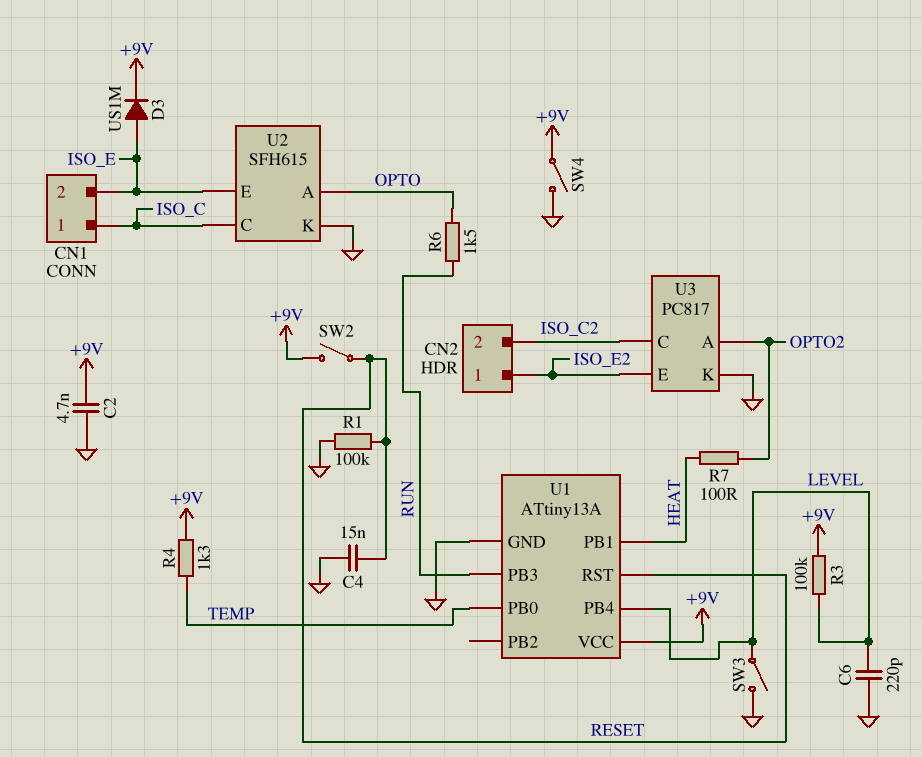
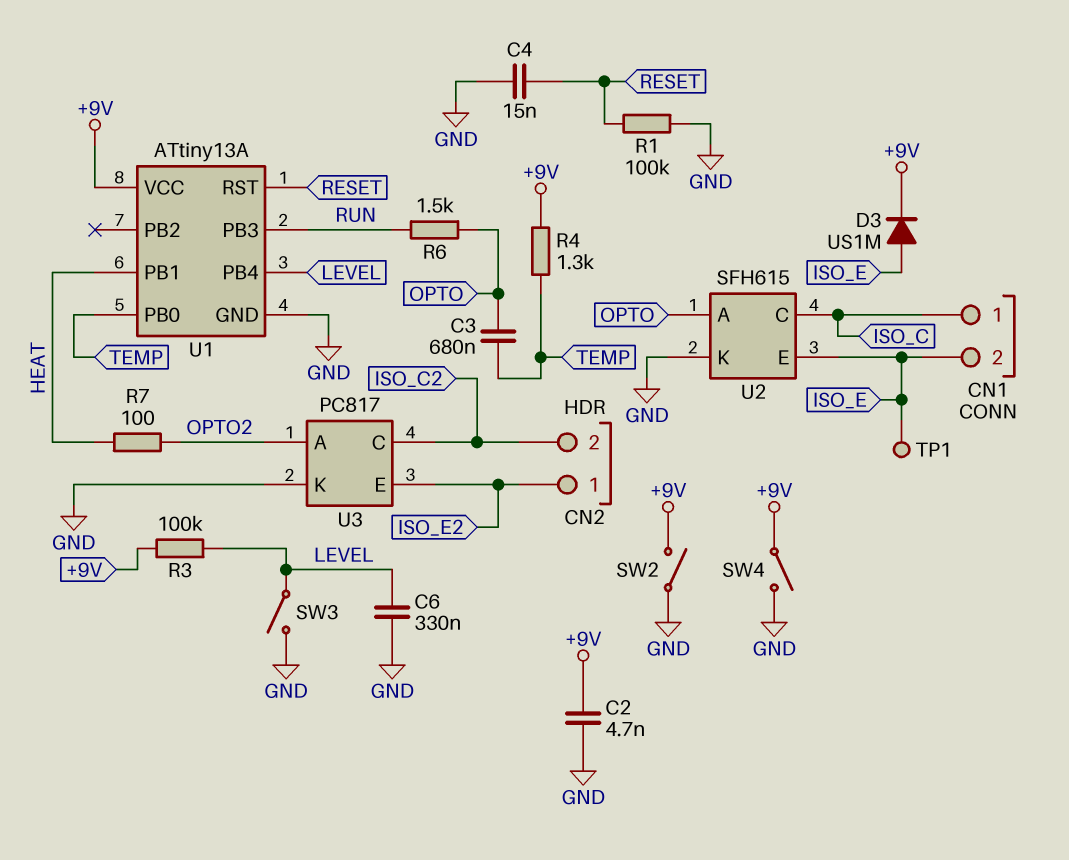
C3: none -> 680nF (OPTO, TEMP)
C6: 220pF (GND, LEVEL) -> 330nF (GND, LEVEL)
SW2: switch (+9V, RESET) -> switch (+9V, GND)
TP1: none -> test point (ISO_E)

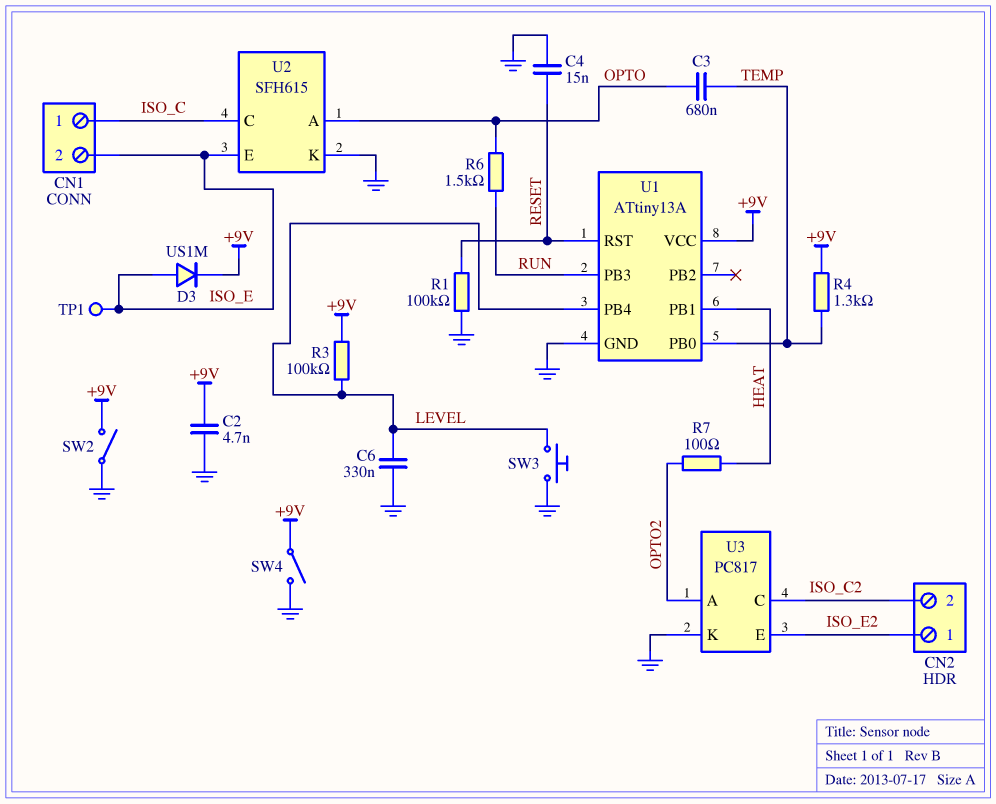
SW3: switch (GND, LEVEL) -> button (GND, LEVEL)

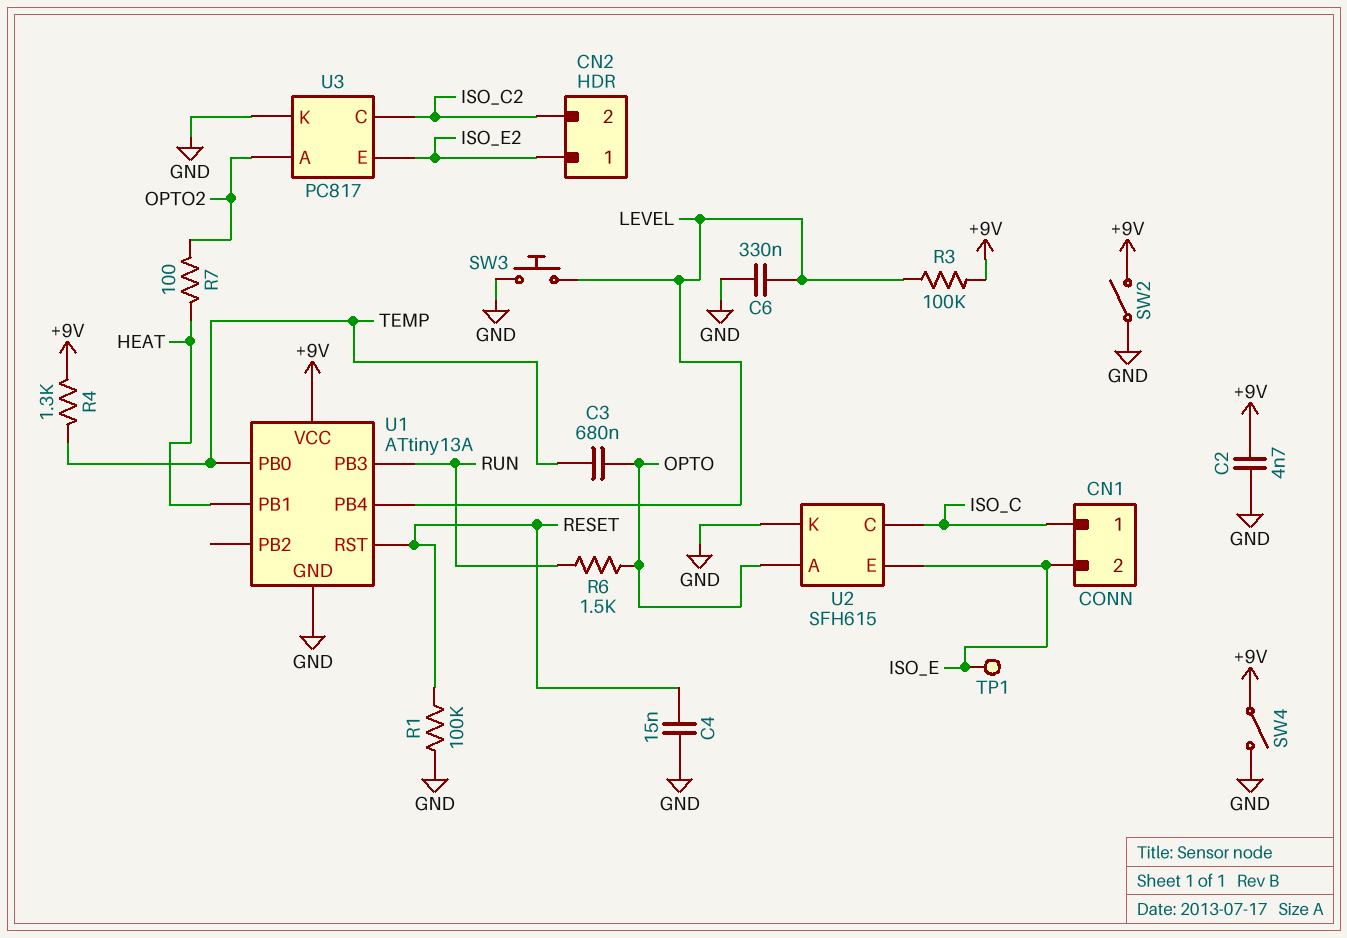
D3: diode US1M (A ISO_E, K +9V) -> none

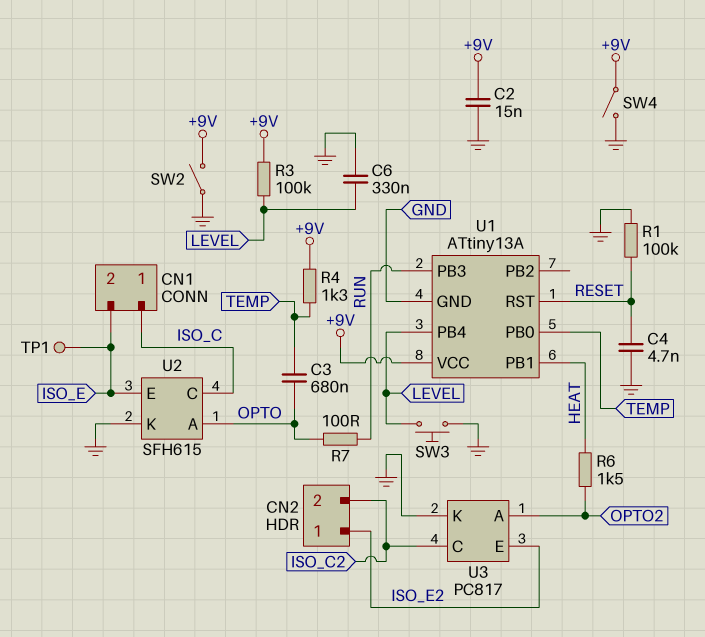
C2: 4.7nF (+9V, GND) -> 15nF (+9V, GND)
C4: 15nF (GND, RESET) -> 4.7nF (GND, RESET)
R6: 1.5k (OPTO, RUN) -> 1.5k (HEAT, OPTO2)
R7: 100 (HEAT, OPTO2) -> 100 (OPTO, RUN)

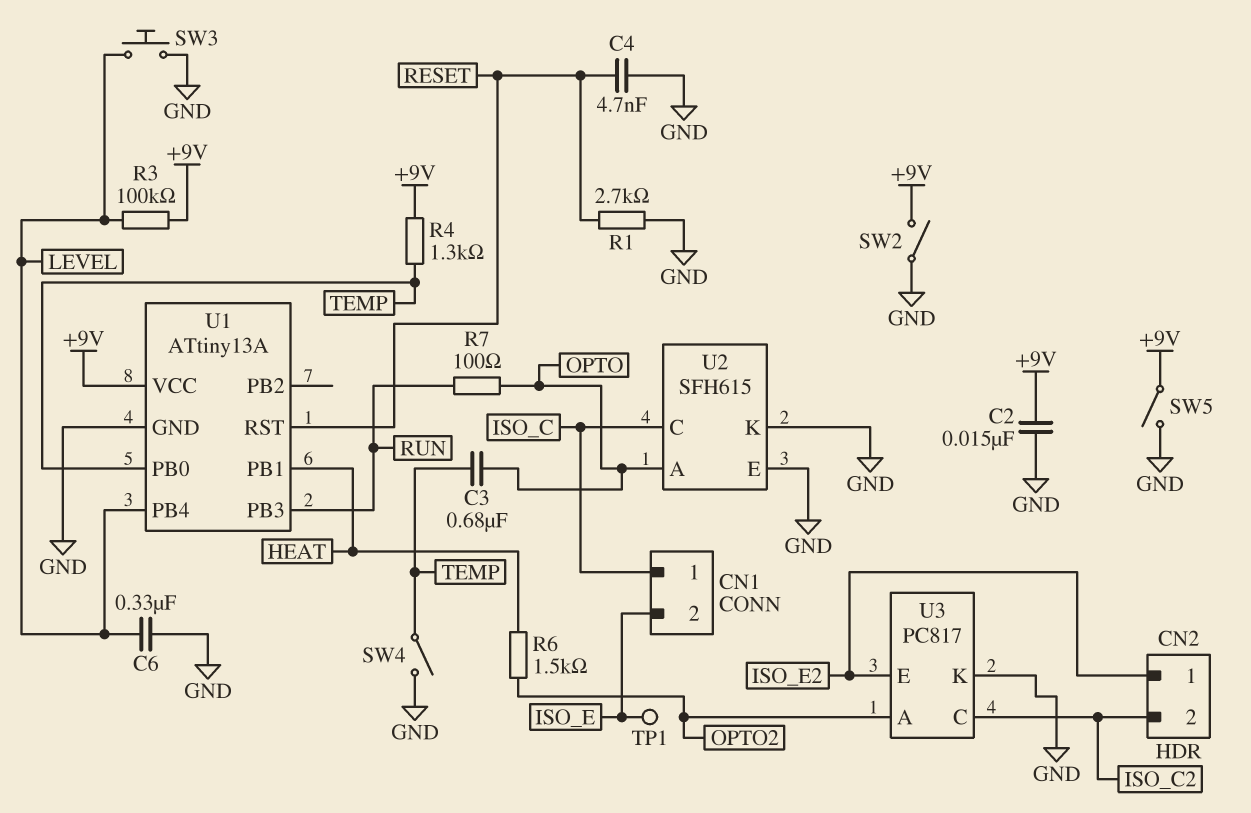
R1: 100k (GND, RESET) -> 2.7k (GND, RESET)
SW4: switch (+9V, GND) -> switch (GND, TEMP)
SW5: none -> switch (+9V, GND)
U2 pin E: ISO_E -> GND

